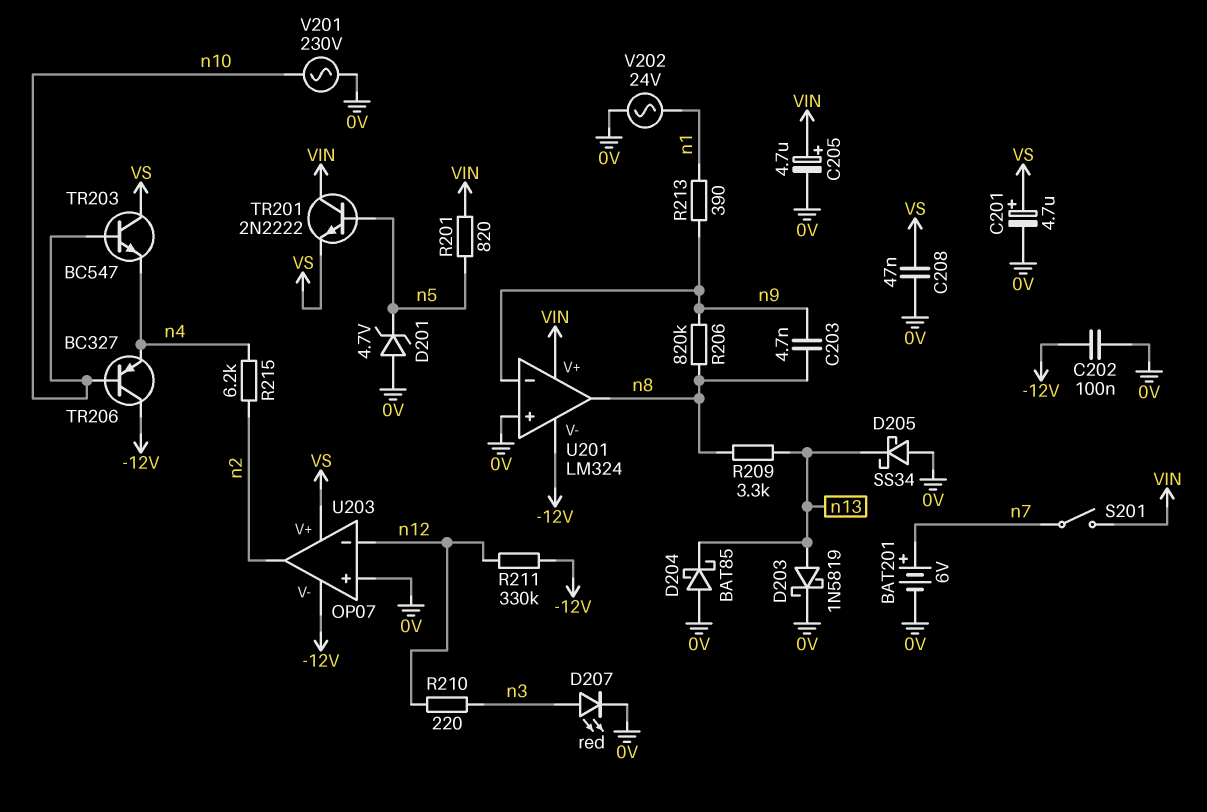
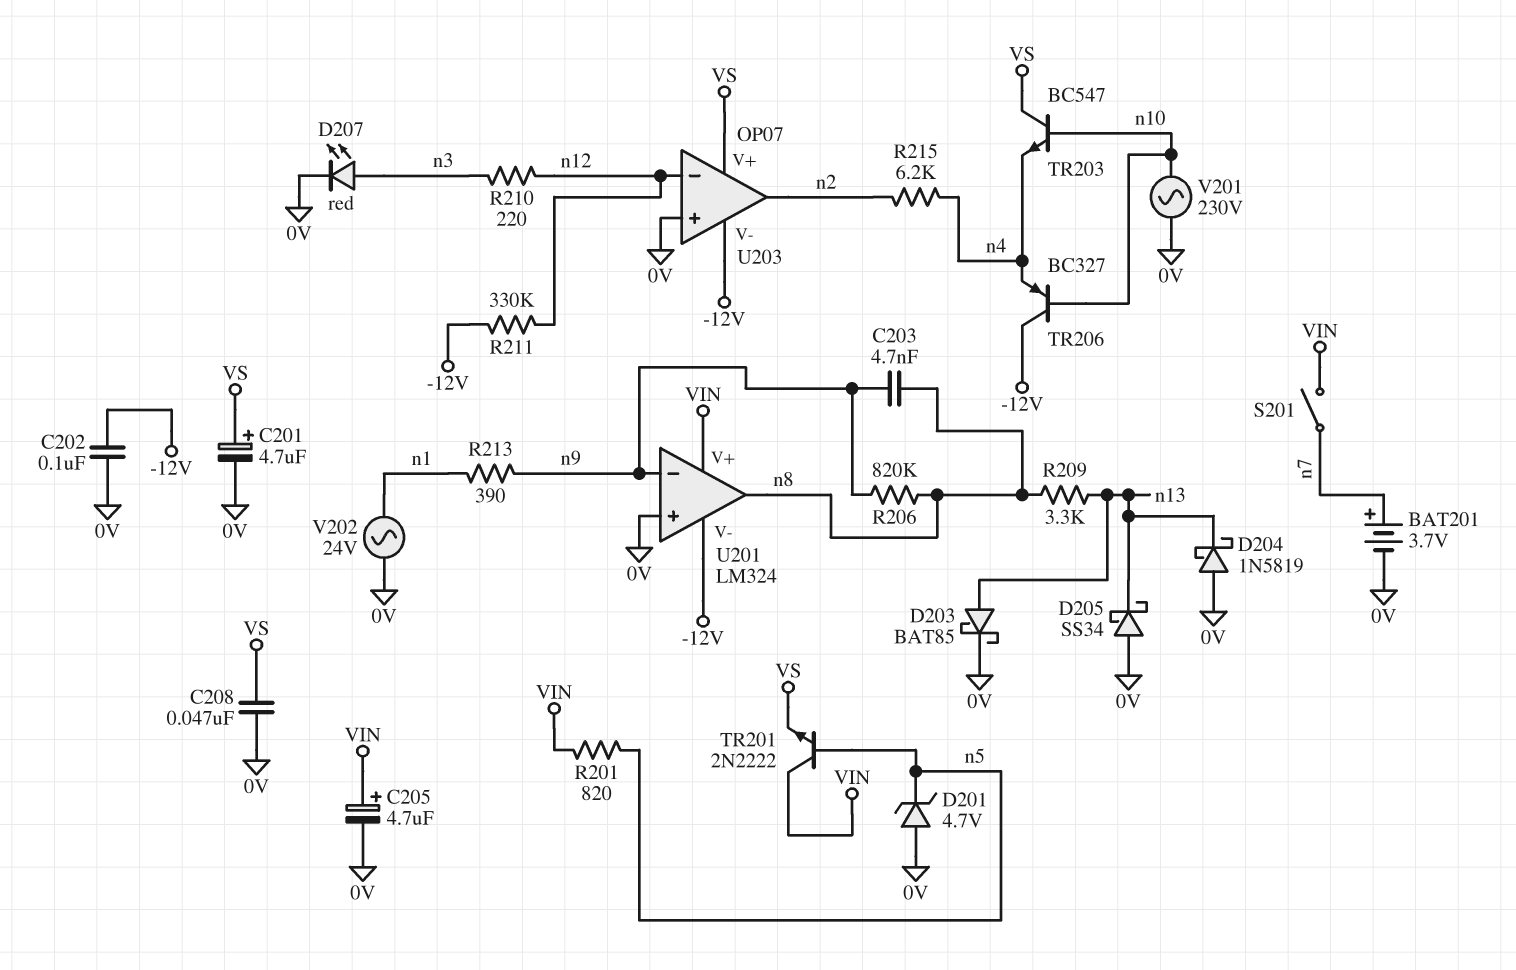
BAT201: 6V (plus n7, minus 0V) -> 3.7V (plus n7, minus 0V)
D203: schottky 1N5819 (A n13, K 0V) -> schottky BAT85 (A n13, K 0V)
D204: schottky BAT85 (A 0V, K n13) -> schottky 1N5819 (A 0V, K n13)

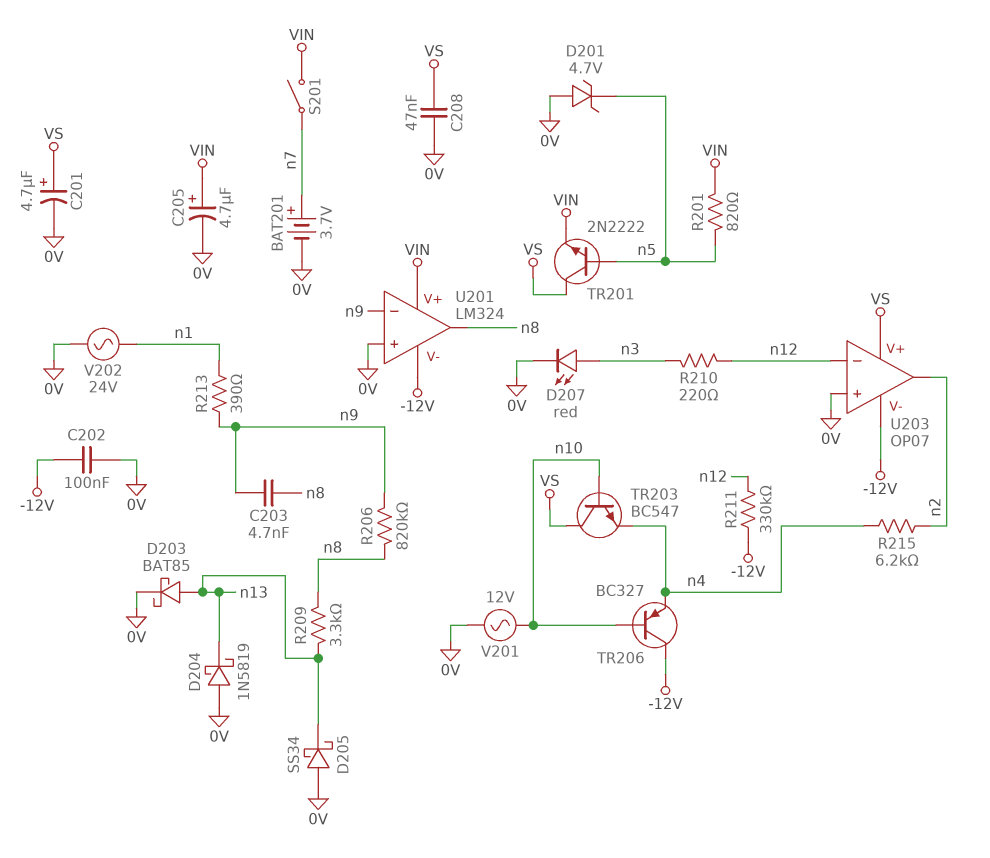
TR201: NPN 2N2222 (B n5, C VIN, E VS) -> NPN 2N2222 (B n5, C VS, E VIN)
V201: AC 230V (0V, n10) -> AC 12V (0V, n10)

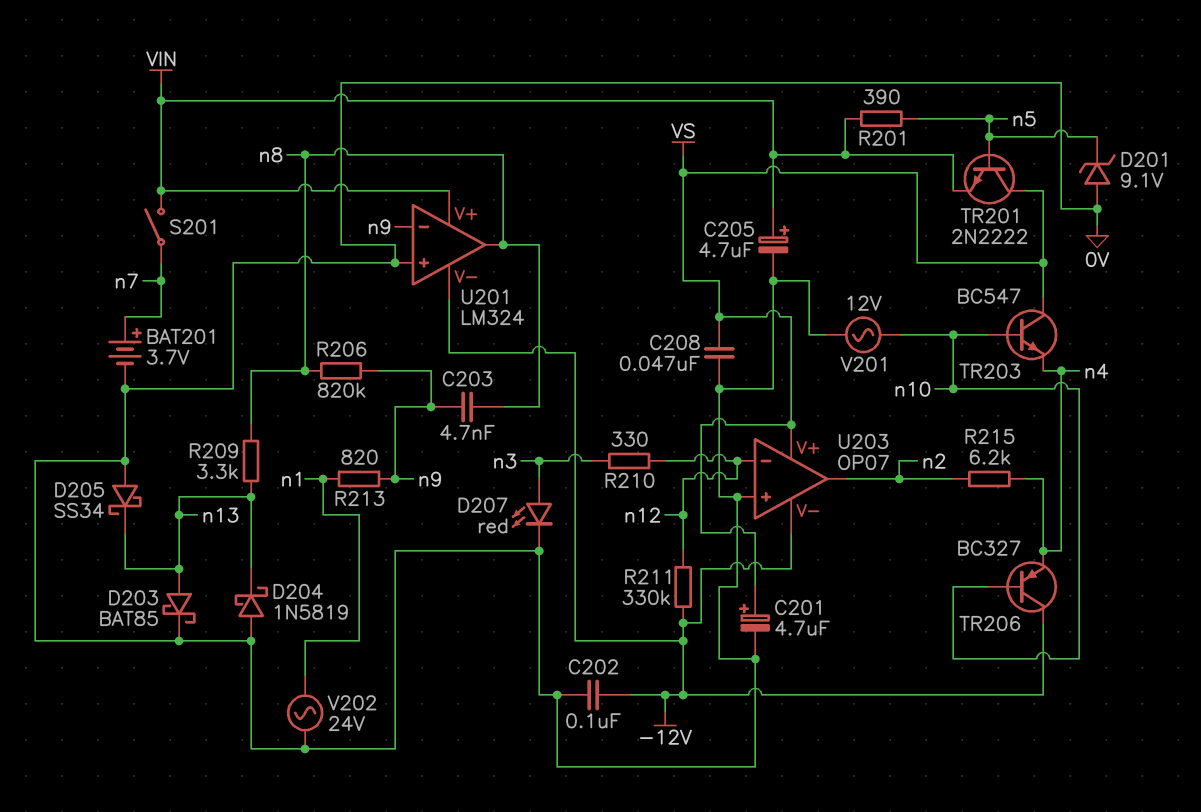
D201: zener 4.7V (A 0V, K n5) -> zener 9.1V (A 0V, K n5)
R201: 820 (VIN, n5) -> 390 (VIN, n5)
R210: 220 (n3, n12) -> 330 (n3, n12)
R213: 390 (n1, n9) -> 820 (n1, n9)

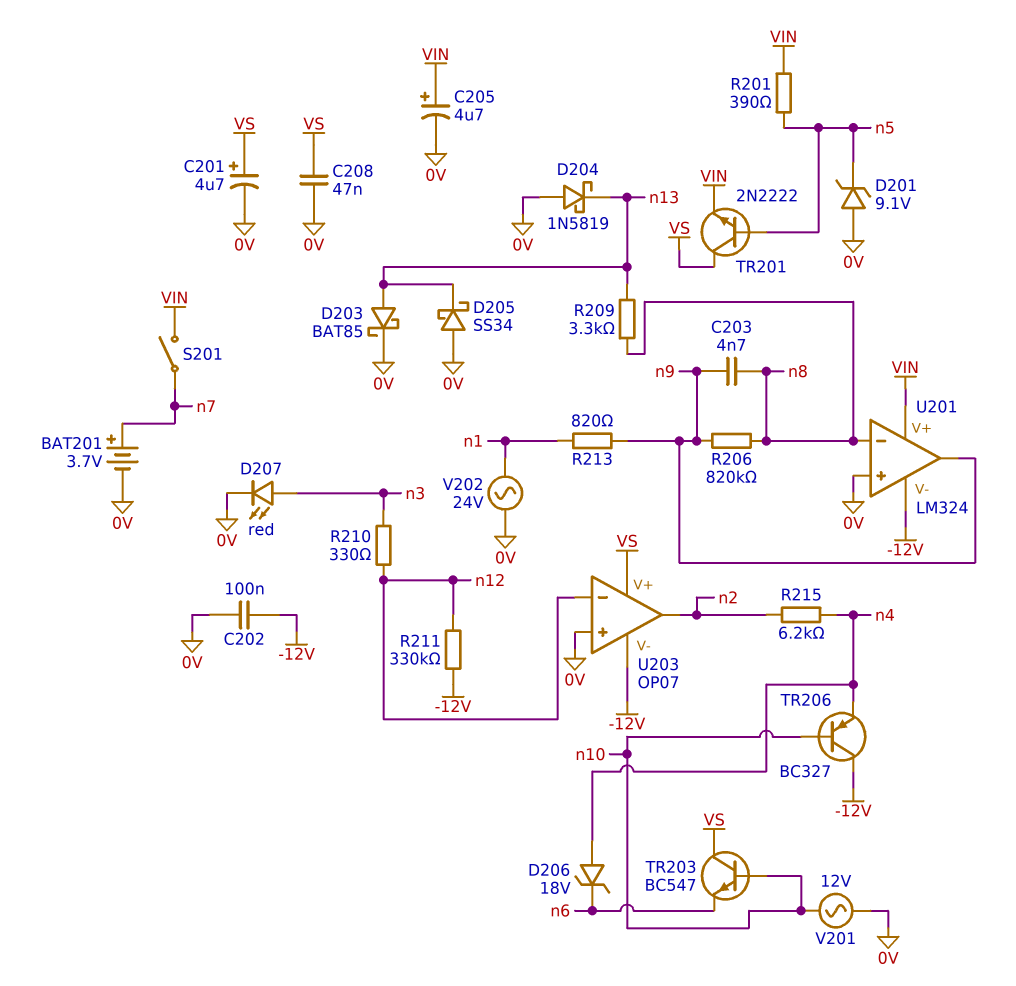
D206: none -> zener 18V (A n4, K n6)
TR203: NPN BC547 (B n10, C VS, E n4) -> NPN BC547 (B n10, C VS, E n6)
U201 pin in-: n9 -> n8
U201 pin out: n8 -> n9

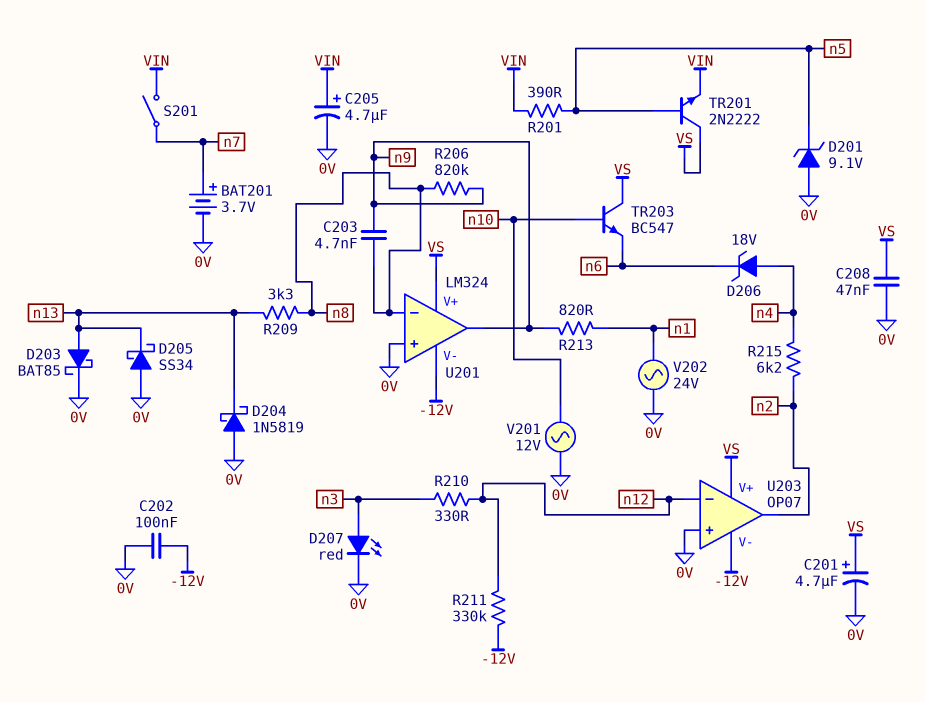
TR206: PNP BC327 (B n10, C -12V, E n4) -> none
U201 pin V+: VIN -> VS

